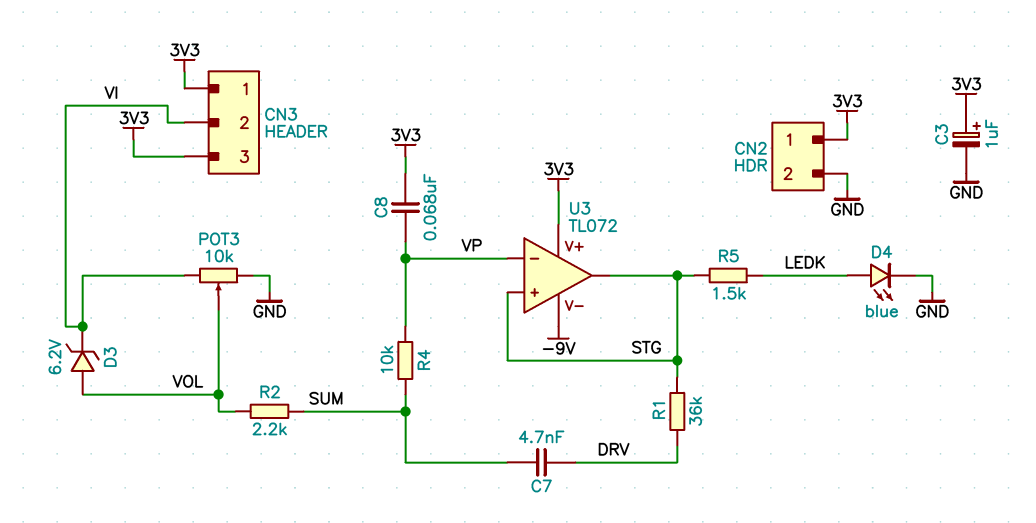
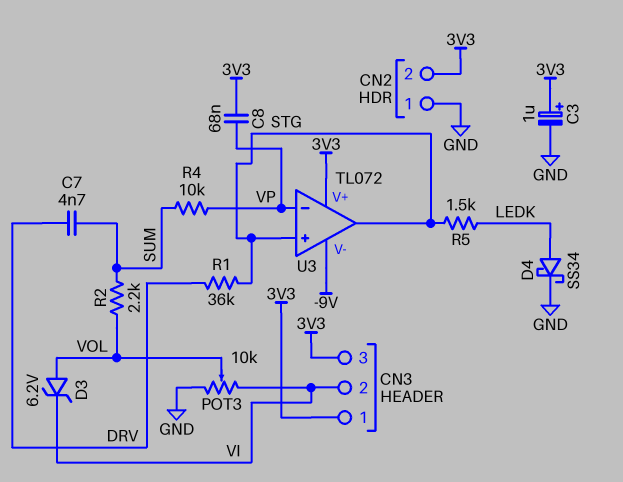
CN2 pin 1: 3V3 -> GND
CN2 pin 2: GND -> 3V3
D4: LED blue (A LEDK, K GND) -> schottky SS34 (A LEDK, K GND)

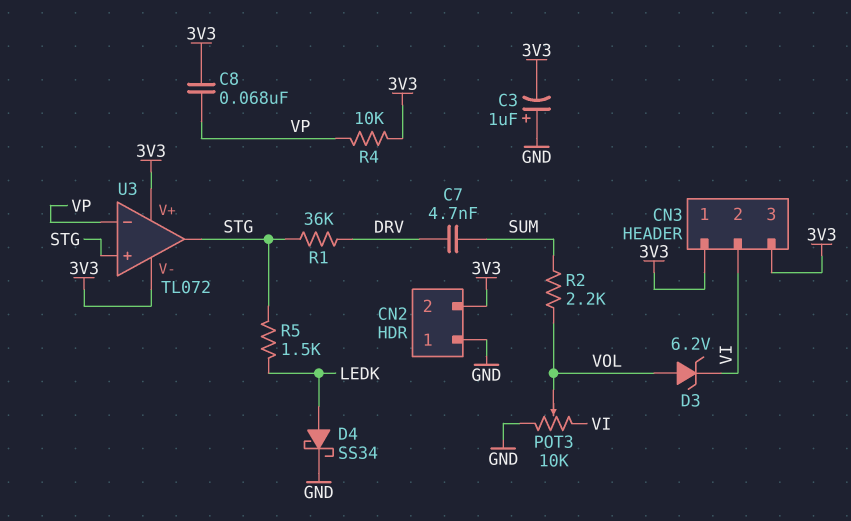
C3: 1uF (plus 3V3, minus GND) -> 1uF (plus GND, minus 3V3)
R4: 10k (SUM, VP) -> 10k (3V3, VP)
U3 pin V-: -9V -> 3V3

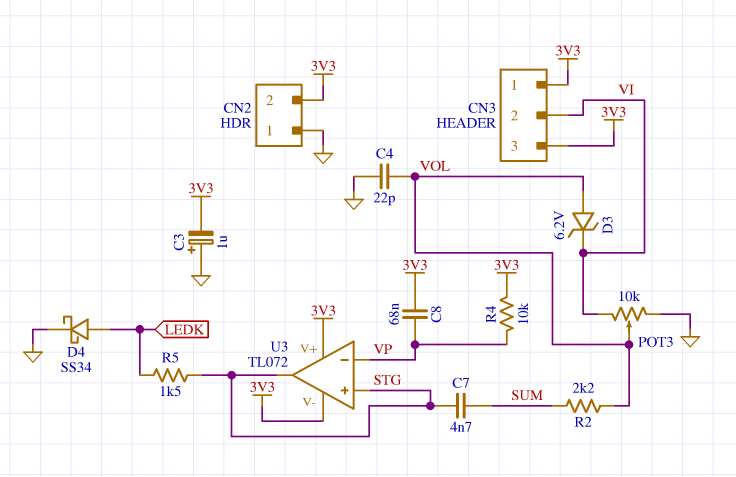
C4: none -> 22pF (GND, VOL)
C7: 4.7nF (DRV, SUM) -> 4.7nF (STG, SUM)
R1: 36k (DRV, STG) -> none

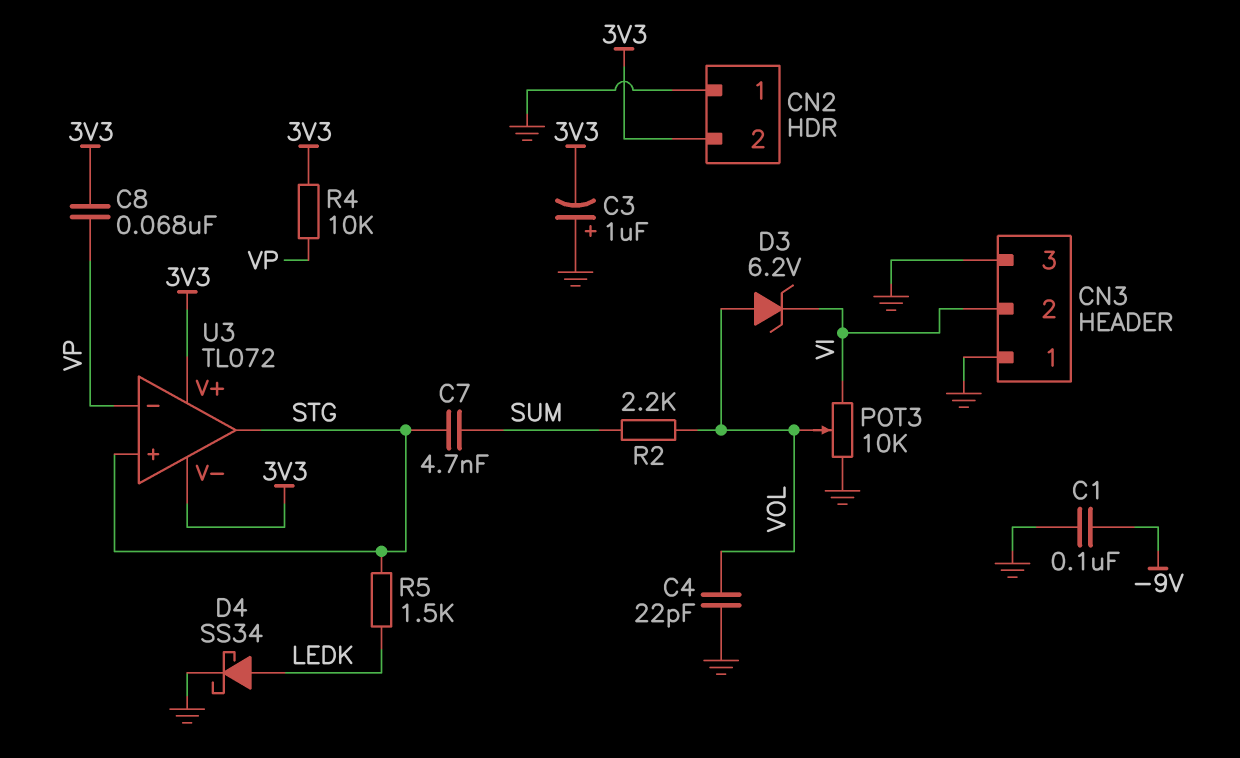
C1: none -> 100nF (-9V, GND)
CN3 pin 1: 3V3 -> GND
CN3 pin 3: 3V3 -> GND

